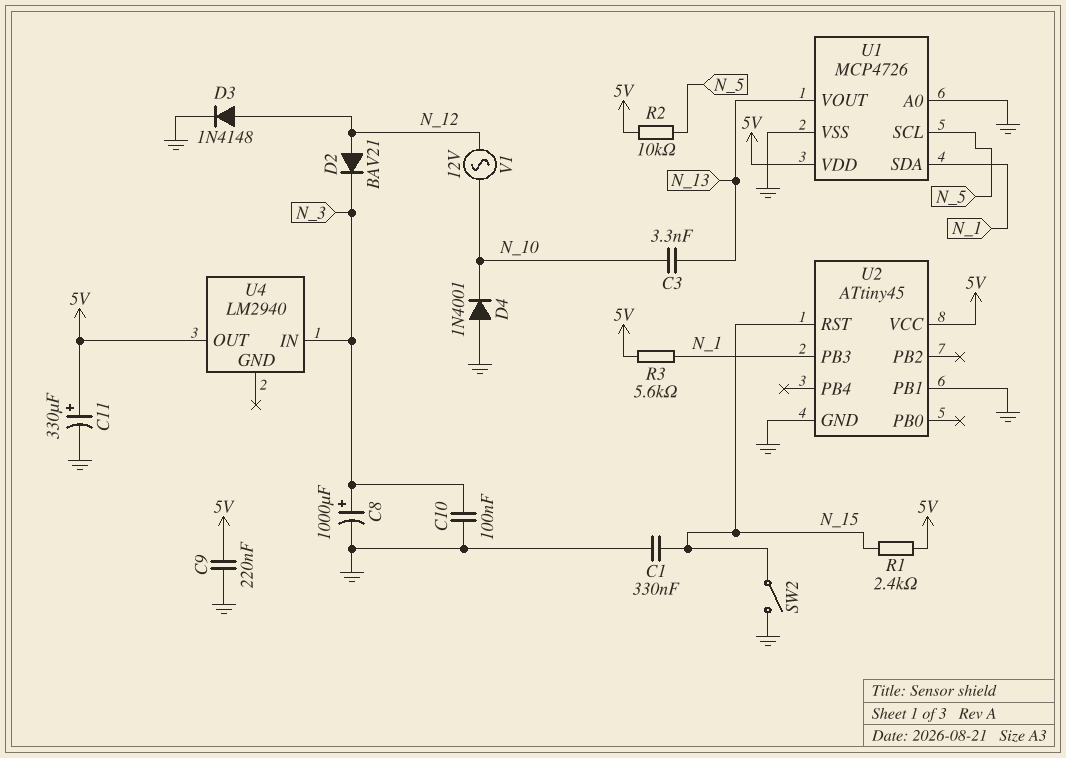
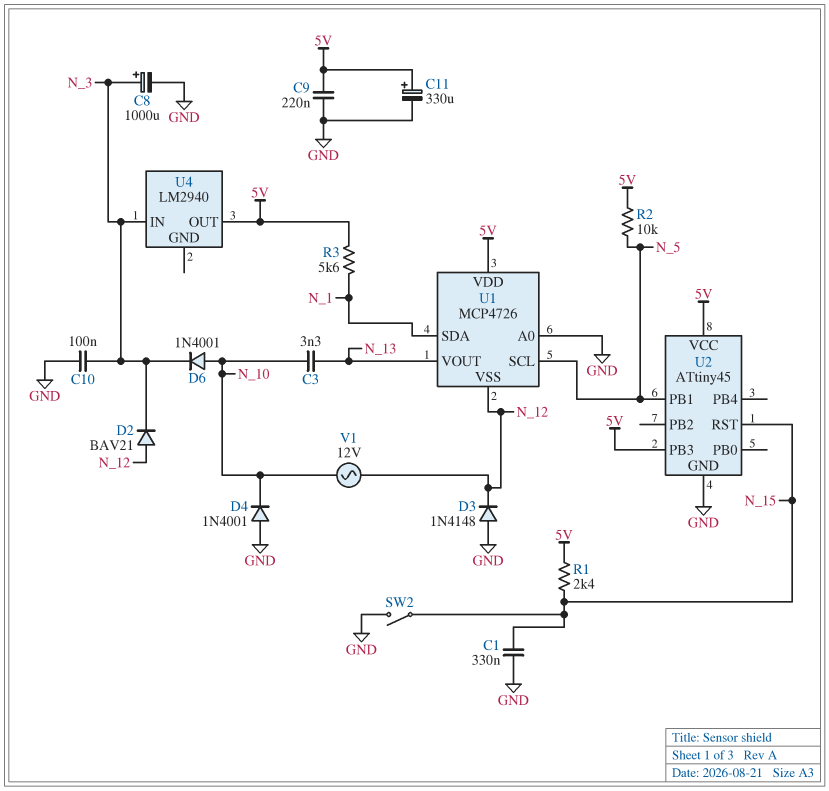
D3: diode 1N4148 (A N_12, K GND) -> diode 1N4148 (A GND, K N_12)
D6: none -> diode 1N4001 (A N_10, K N_3)
U1 pin VSS: GND -> N_12
U2 pin PB1: GND -> N_5
U2 pin PB3: N_1 -> 5V

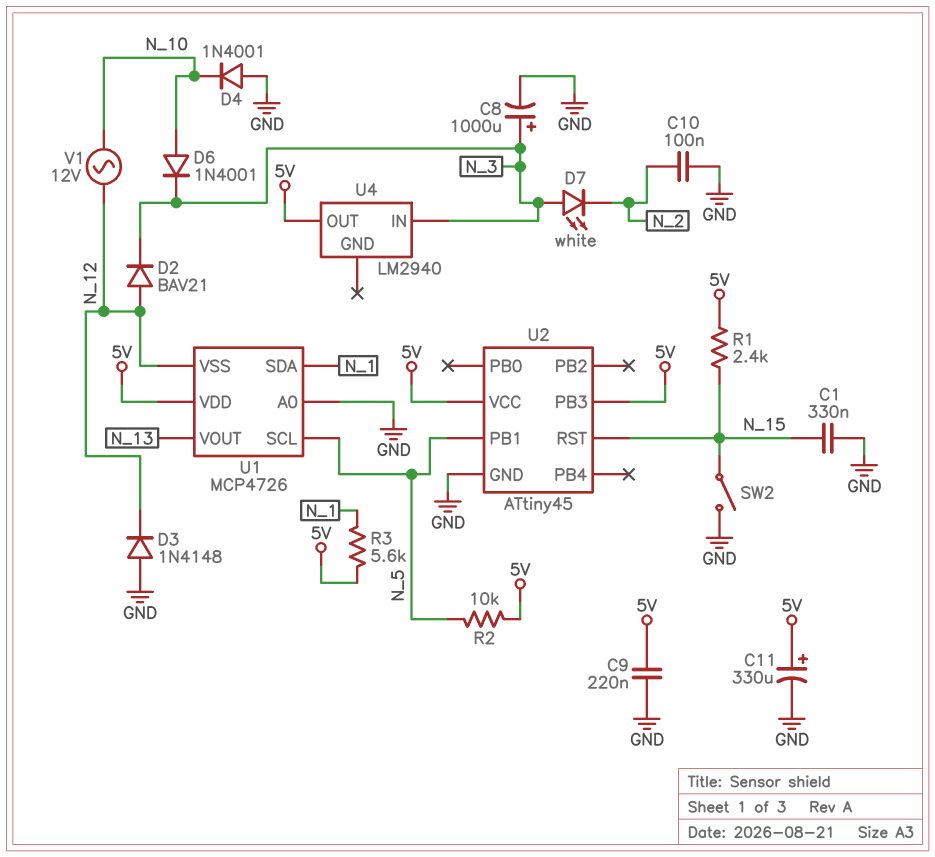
C3: 3.3nF (N_10, N_13) -> none
C10: 100nF (GND, N_3) -> 100nF (GND, N_2)
D7: none -> LED white (A N_3, K N_2)

